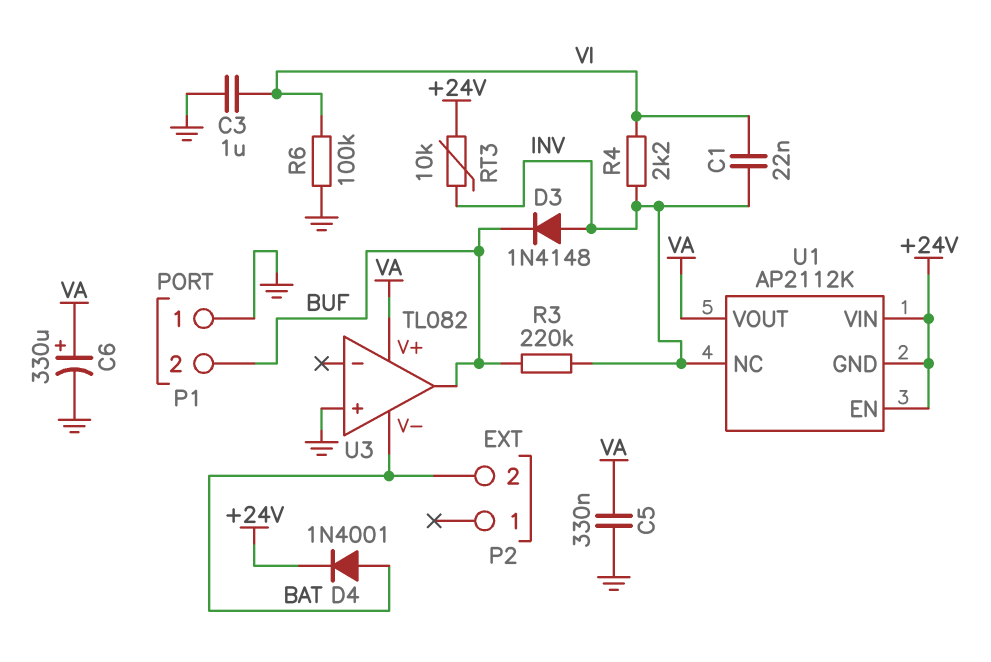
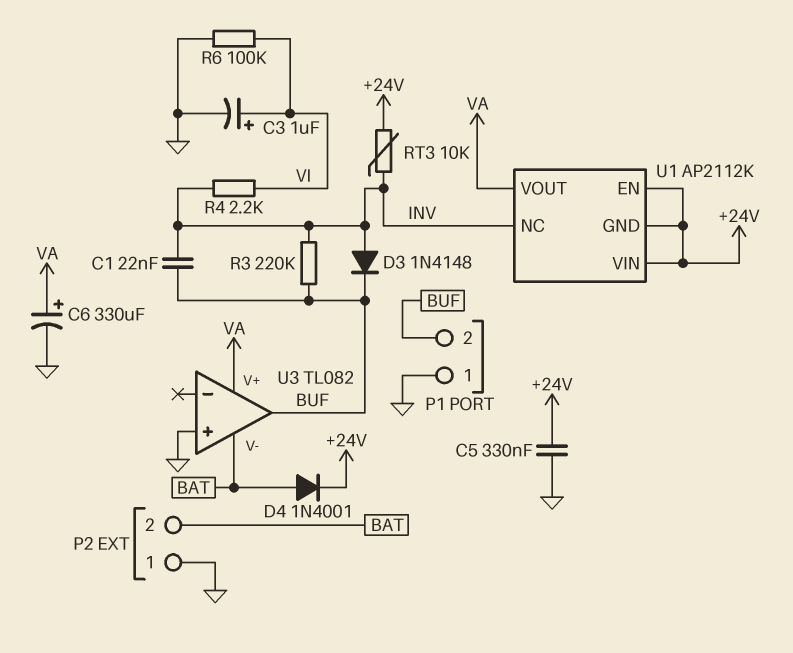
C1: 22nF (INV, VI) -> 22nF (BUF, INV)
C3: 1uF (GND, VI) -> 1uF (plus VI, minus GND)
C5: 330nF (GND, VA) -> 330nF (+24V, GND)
P2 pin 1: none -> GND

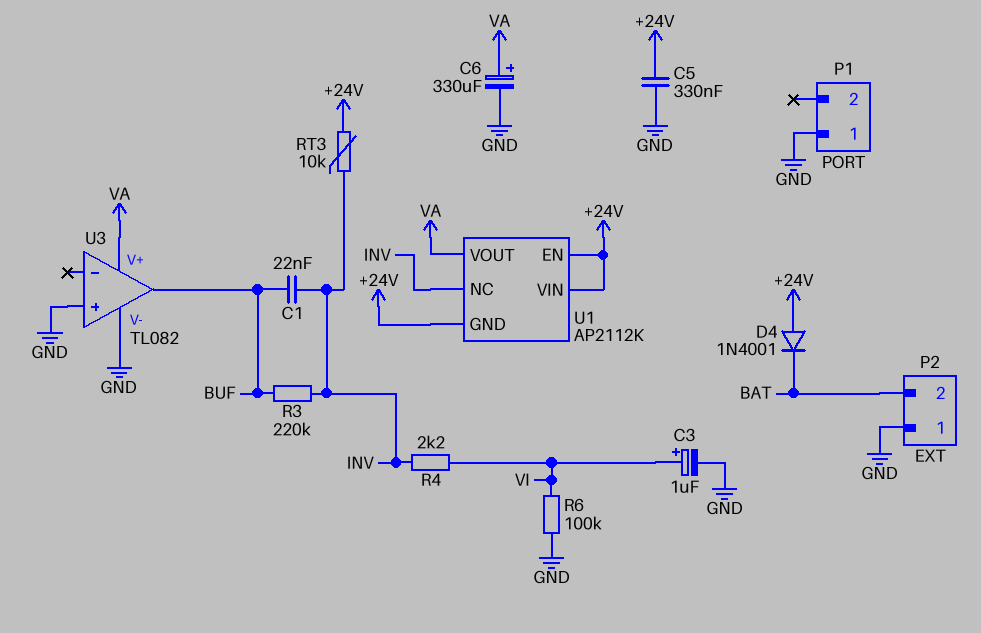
D3: diode 1N4148 (A INV, K BUF) -> none
D4: diode 1N4001 (A BAT, K +24V) -> diode 1N4001 (A +24V, K BAT)
P1 pin 2: BUF -> none
U3 pin V-: BAT -> GND

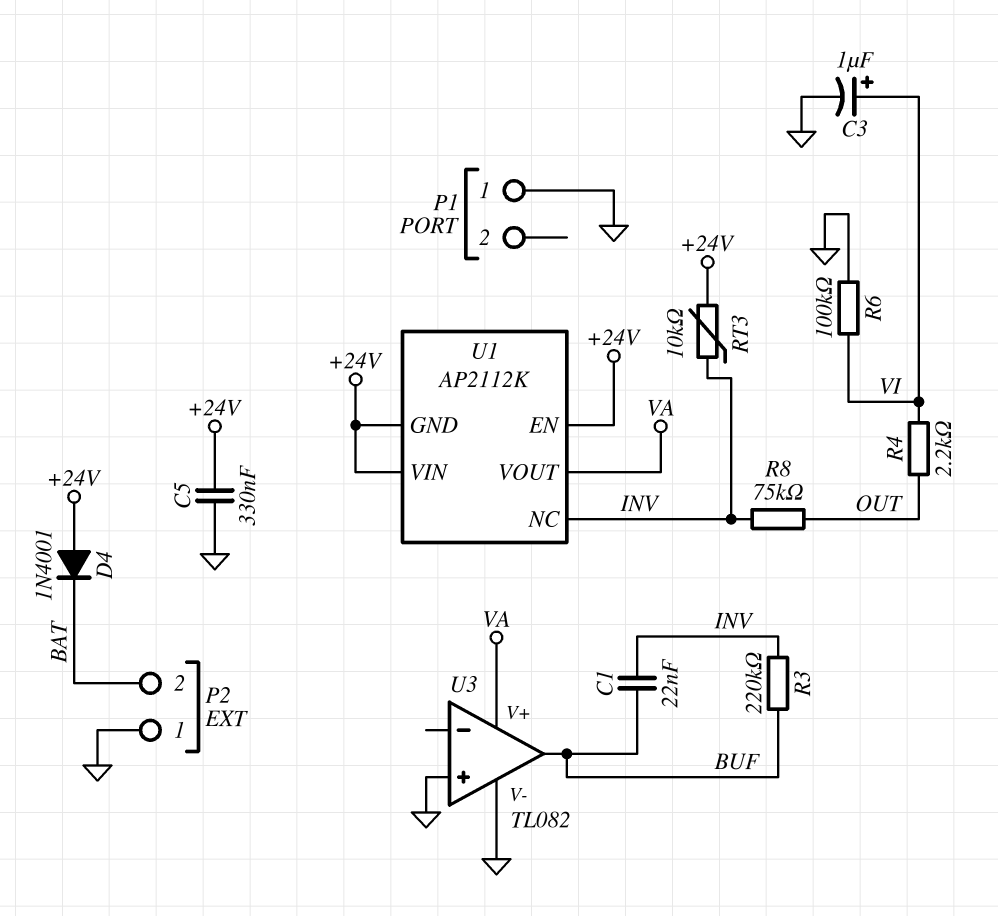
C6: 330uF (plus VA, minus GND) -> none
R4: 2.2k (INV, VI) -> 2.2k (OUT, VI)
R8: none -> 75k (INV, OUT)

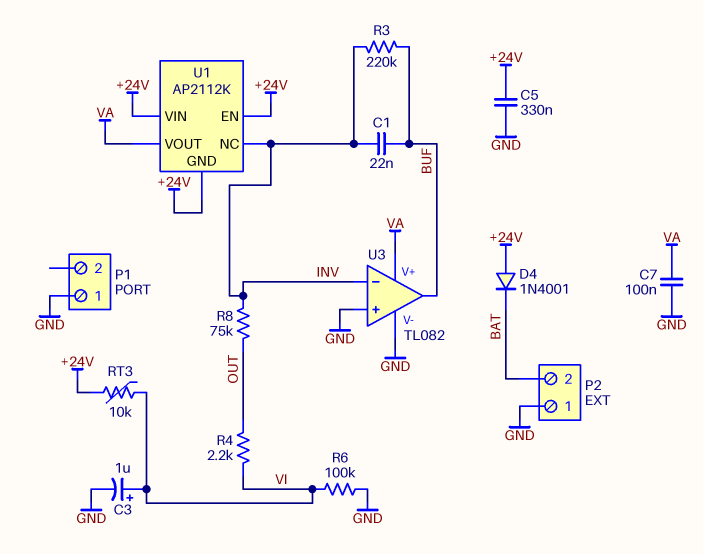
C7: none -> 100nF (GND, VA)
RT3: 10k (+24V, INV) -> 10k (+24V, VI)
U3 pin in-: none -> INV

